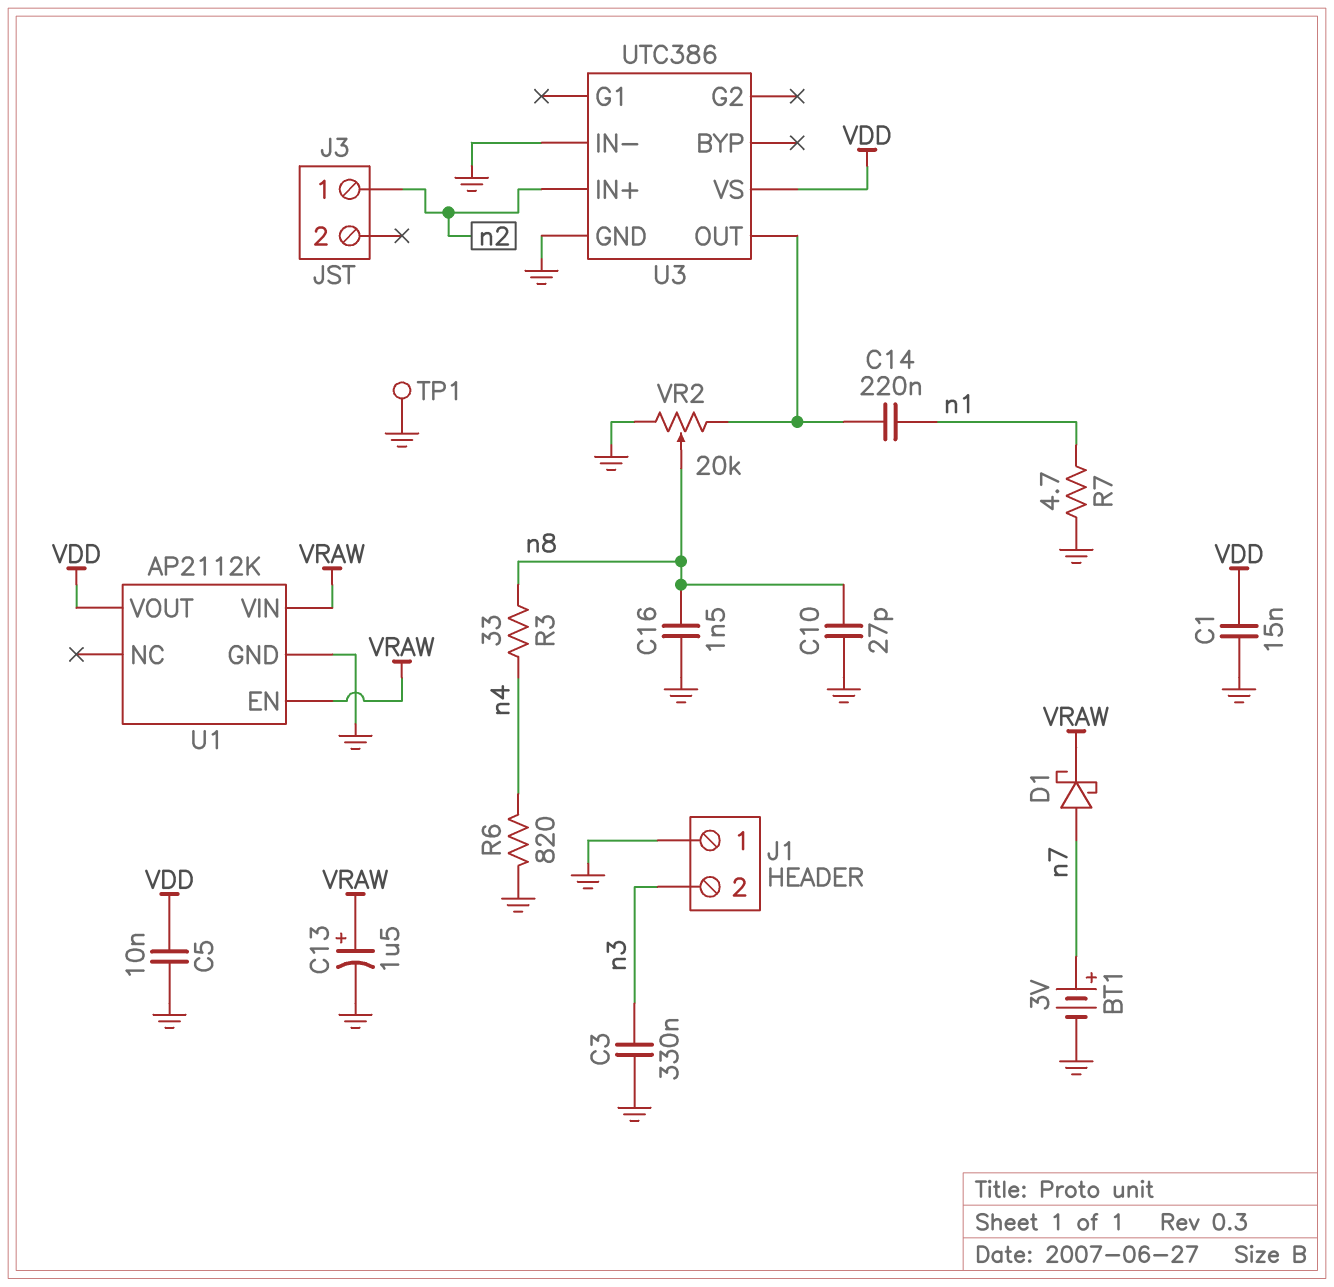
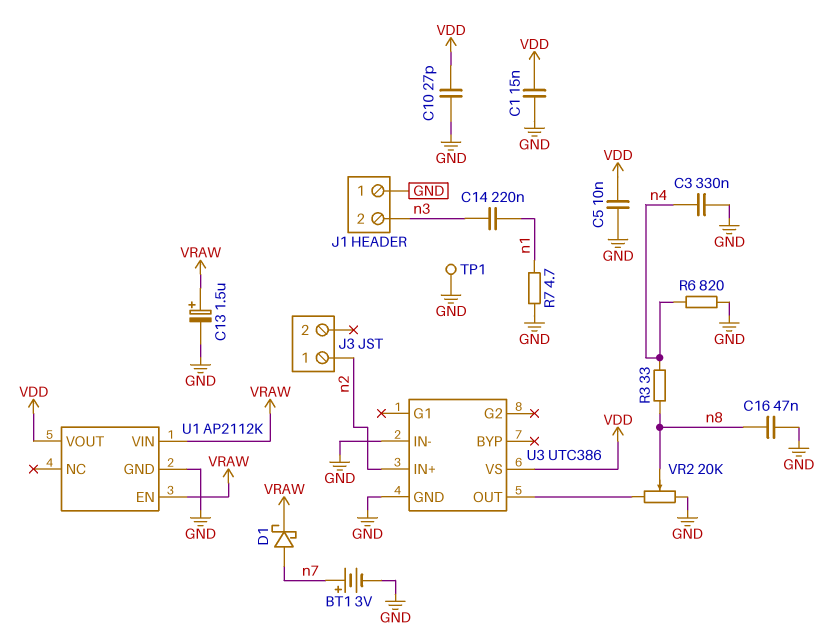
C3: 330nF (GND, n3) -> 330nF (GND, n4)
C10: 27pF (GND, n8) -> 27pF (GND, VDD)
C14: 220nF (U3/OUT, n1) -> 220nF (n1, n3)
C16: 1.5nF (GND, n8) -> 47nF (GND, n8)

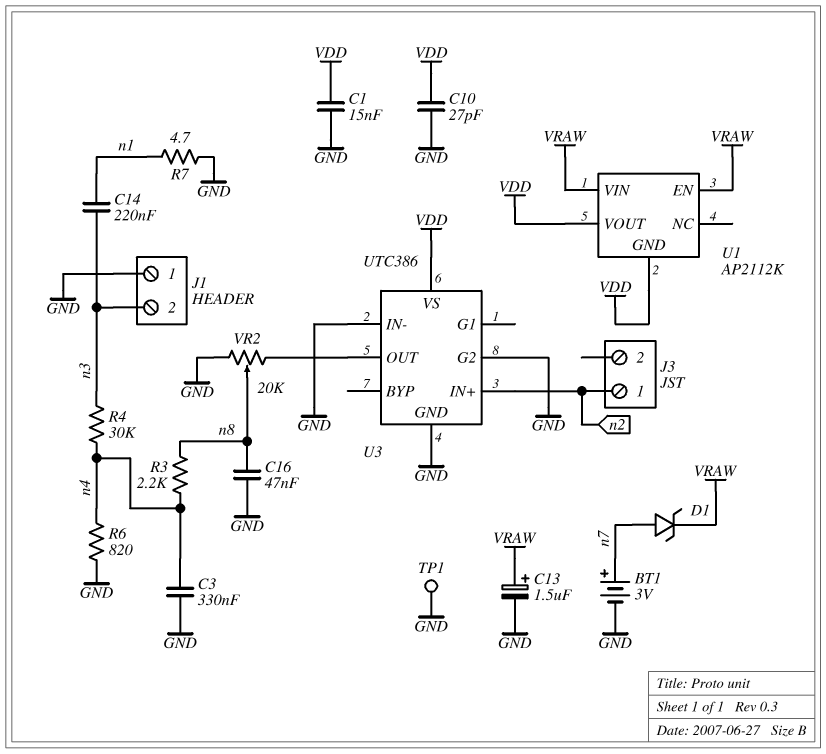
C5: 10nF (GND, VDD) -> none
D1: schottky (A n7, K VRAW) -> zener (A n7, K VRAW)
R3: 33 (n4, n8) -> 2.2k (n4, n8)
R4: none -> 30k (n3, n4)
U1 pin GND: GND -> VDD
U3 pin G2: none -> GND

